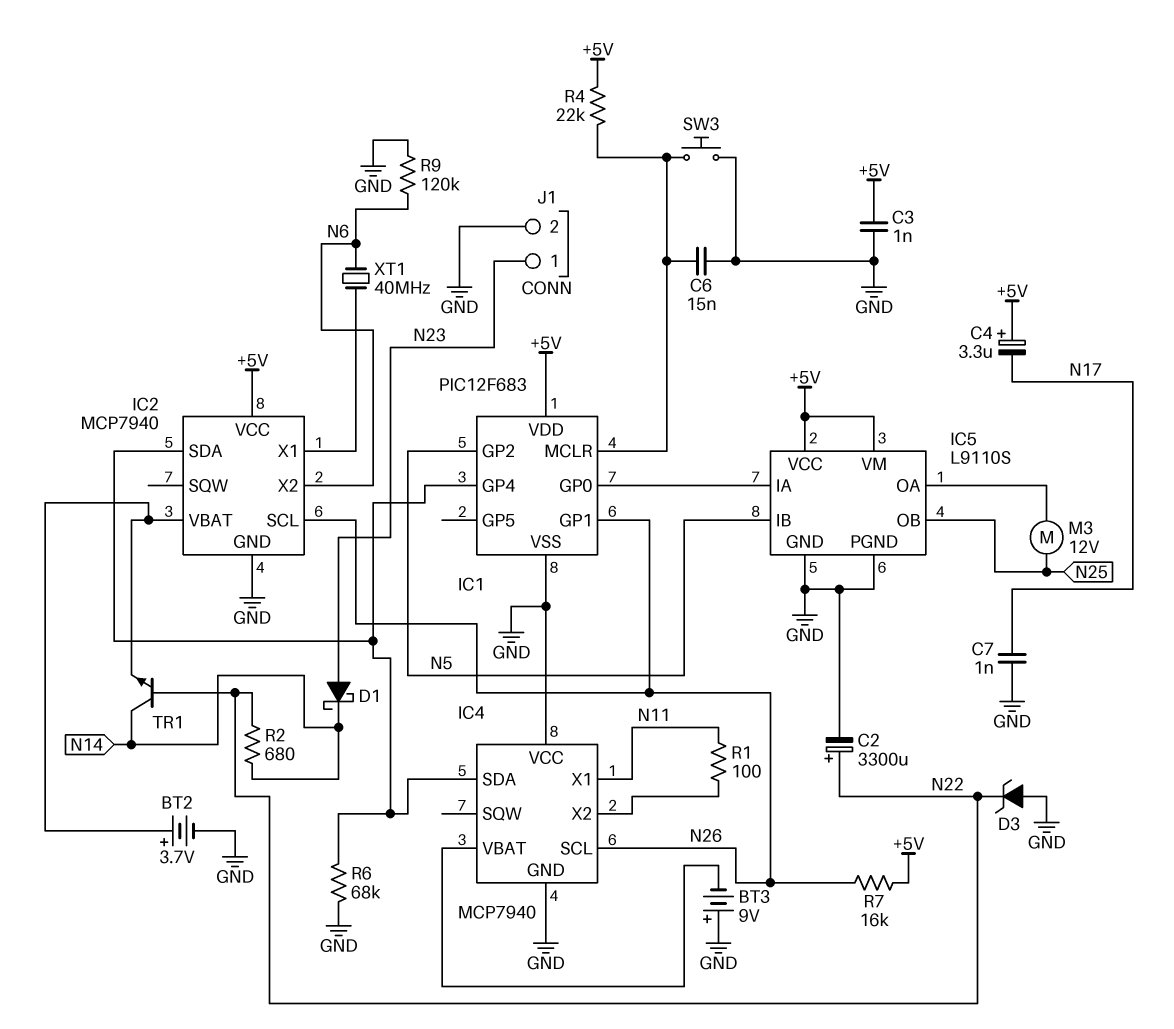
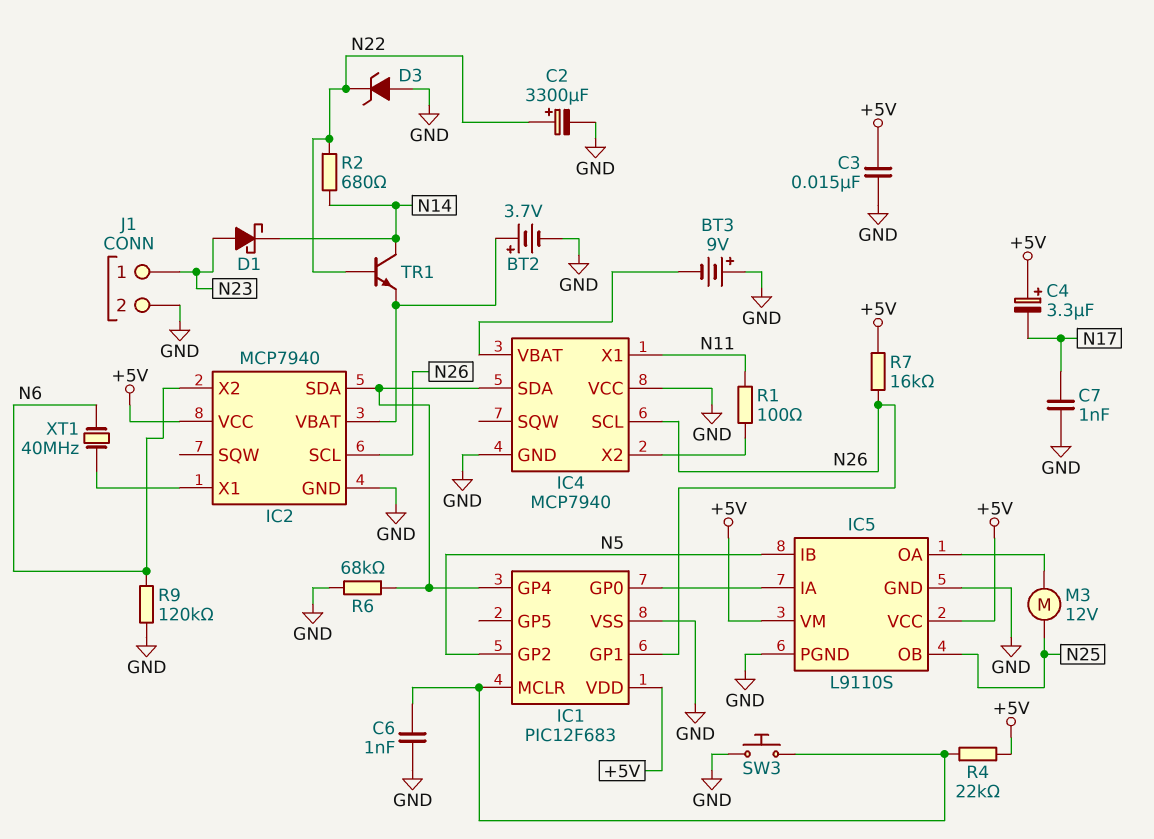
C3: 1nF (+5V, GND) -> 15nF (+5V, GND)
C6: 15nF (GND, IC1/MCLR) -> 1nF (GND, IC1/MCLR)

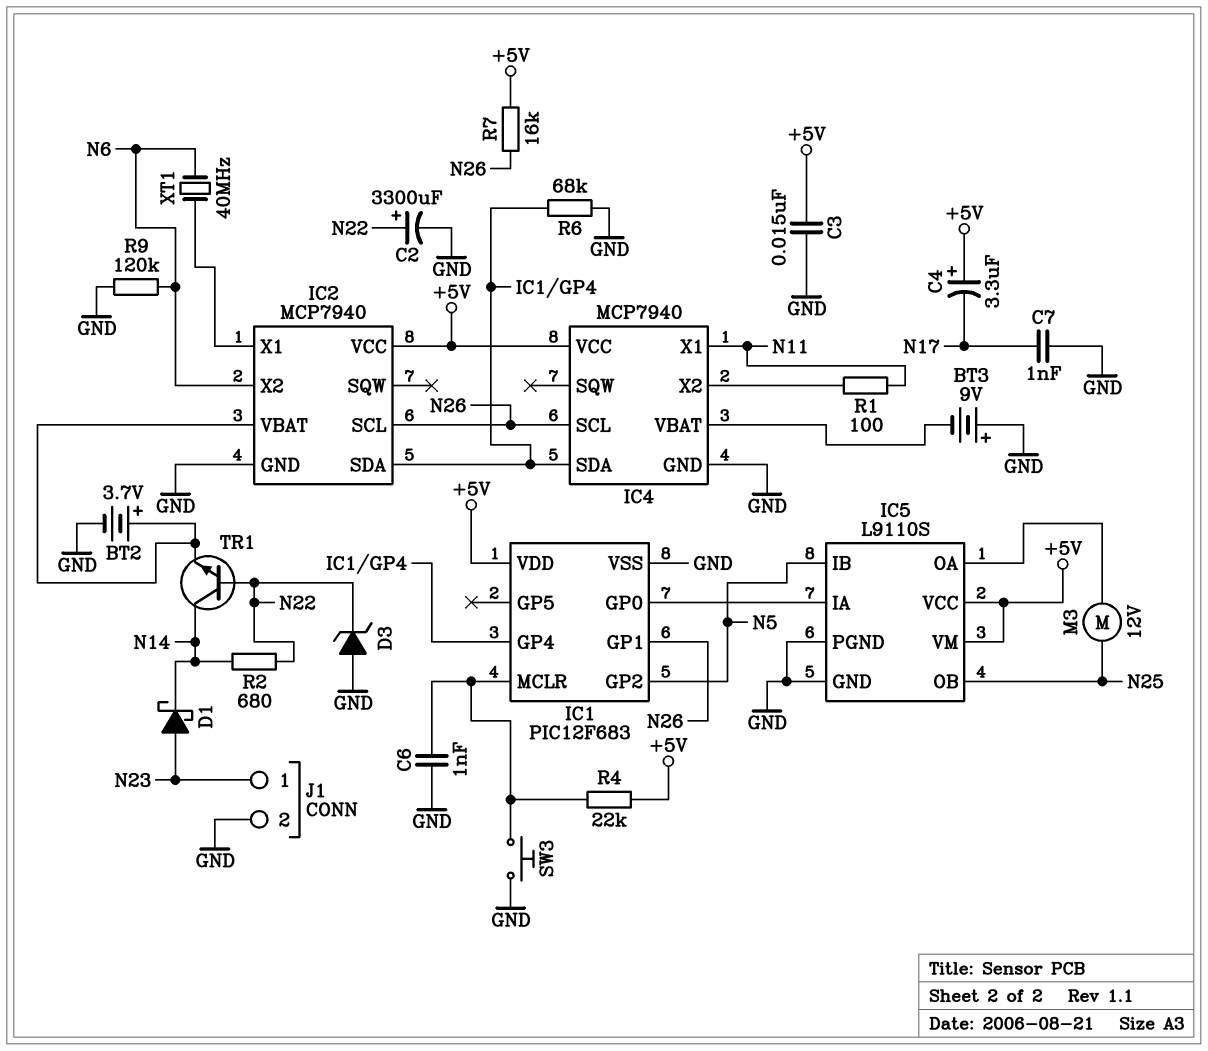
IC4 pin VCC: GND -> +5V

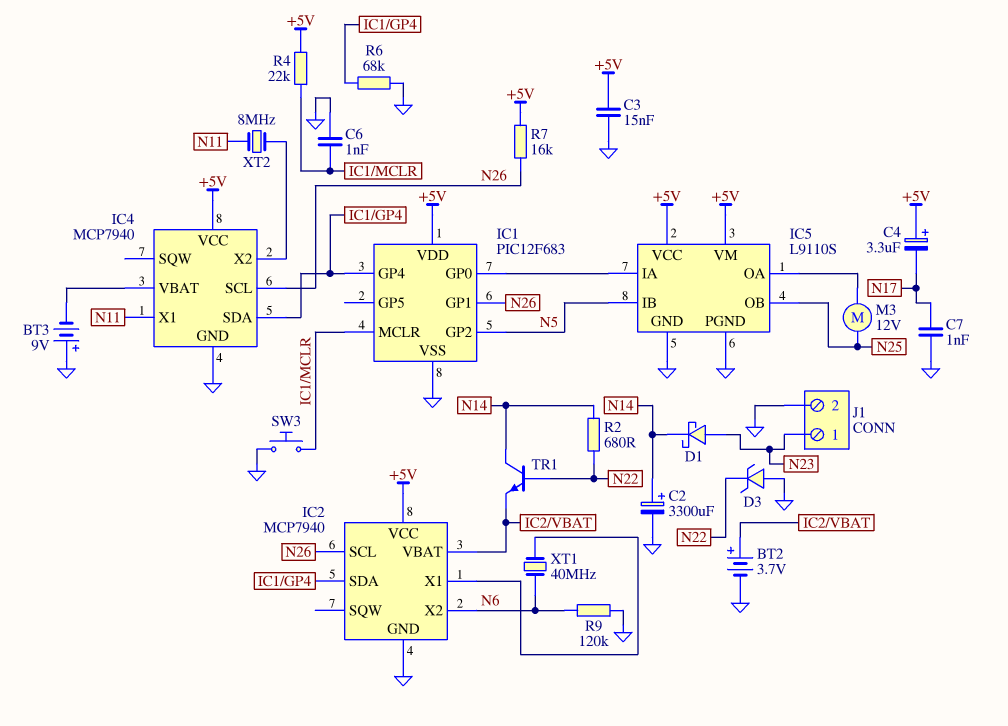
C2: 3300uF (plus N22, minus GND) -> 3300uF (plus N14, minus GND)
R1: 100 (IC4/X2, N11) -> none
XT2: none -> 8MHz (IC4/X2, N11)

